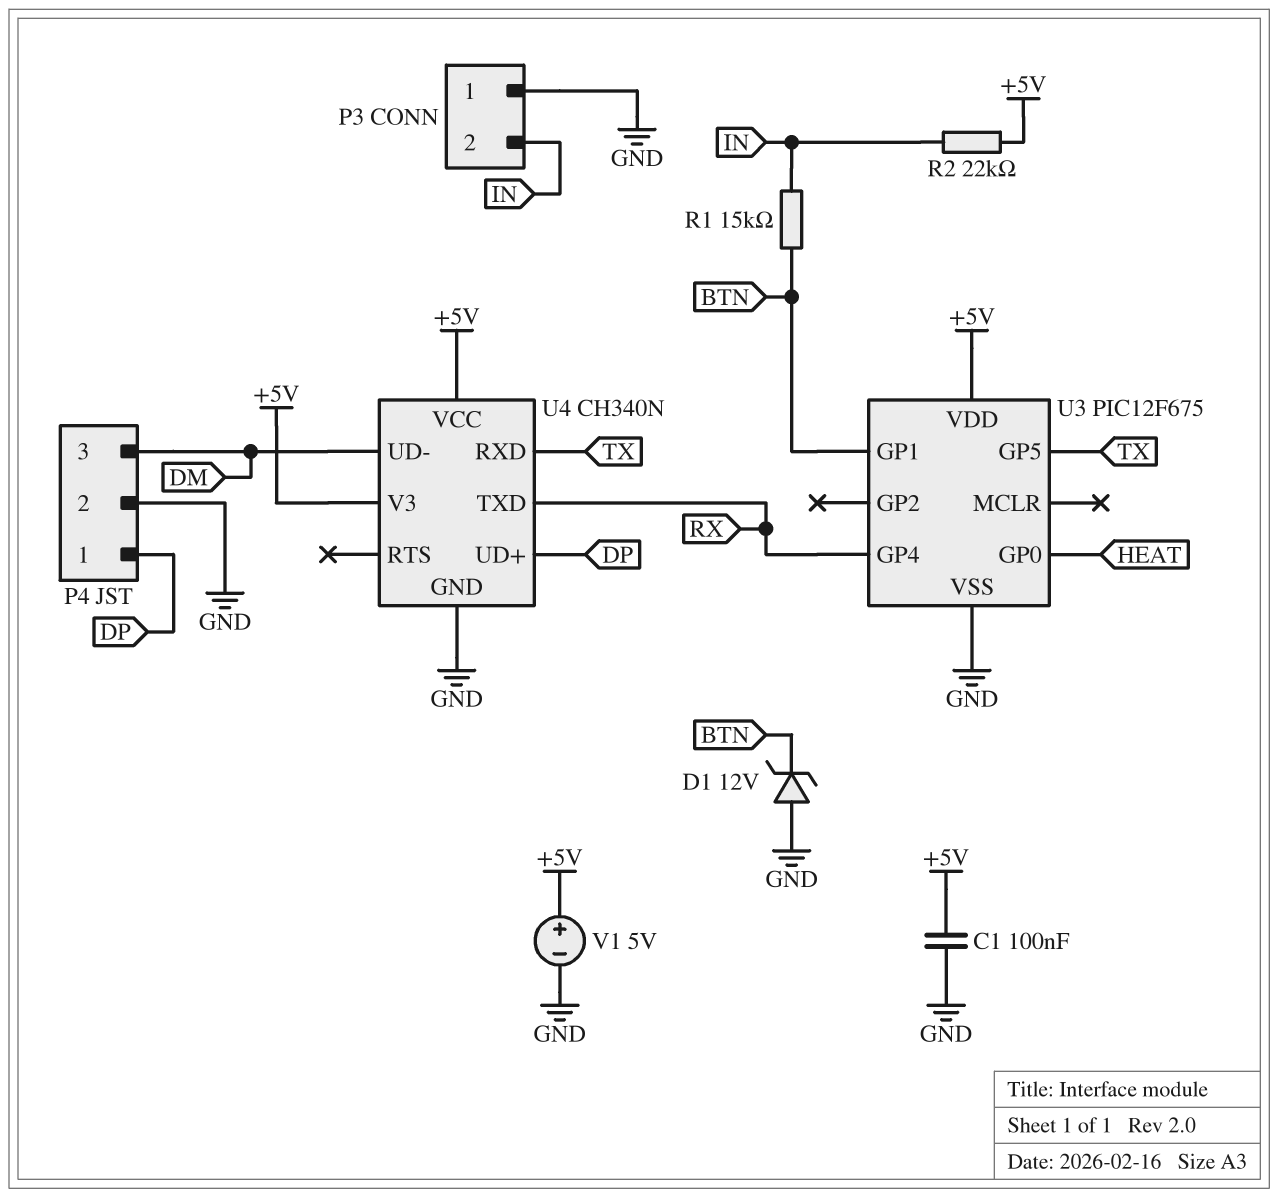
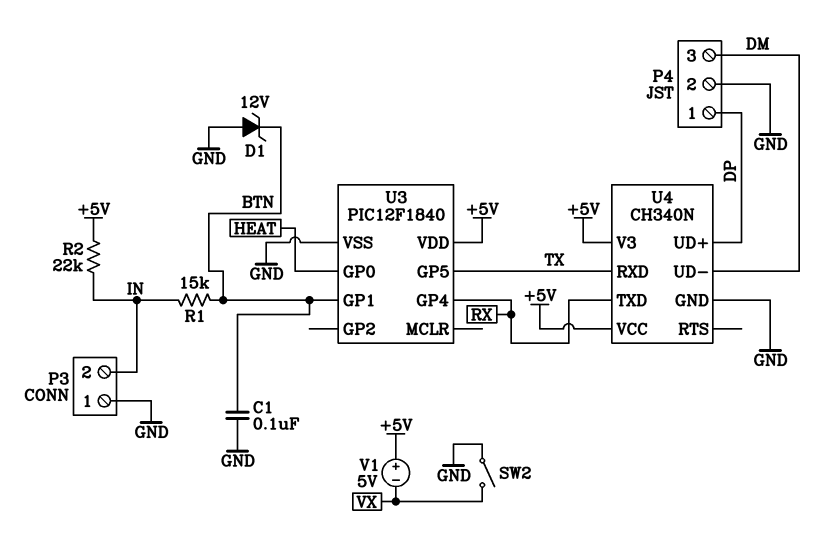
C1: 100nF (+5V, GND) -> 100nF (BTN, GND)
SW2: none -> switch (GND, VX)
U3: PIC12F675 -> PIC12F1840
V1: 5V (plus +5V, minus GND) -> 5V (plus +5V, minus VX)

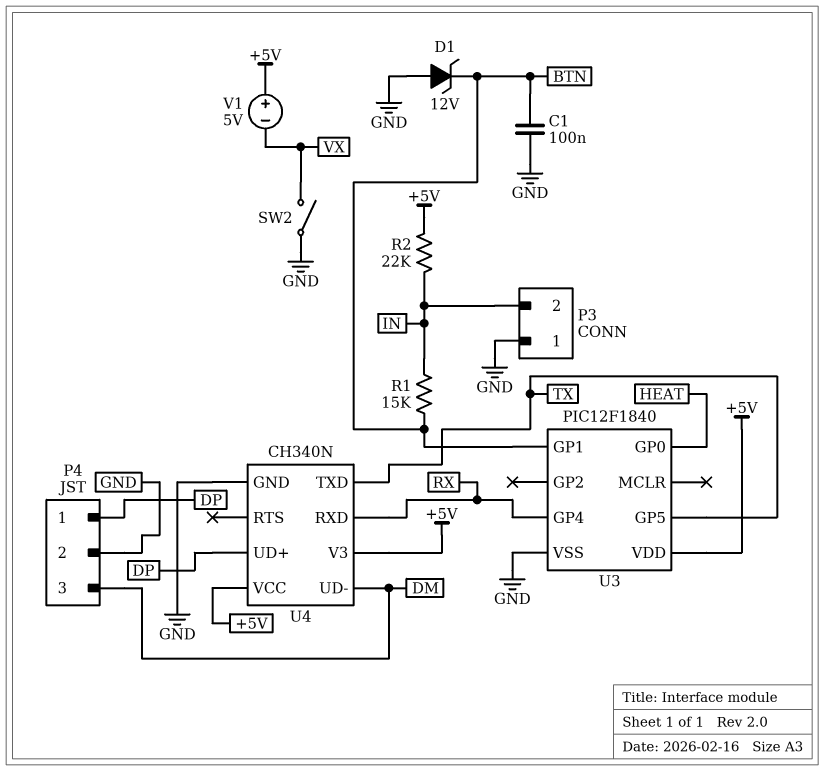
U4 pin RXD: TX -> RX
U4 pin TXD: RX -> TX

